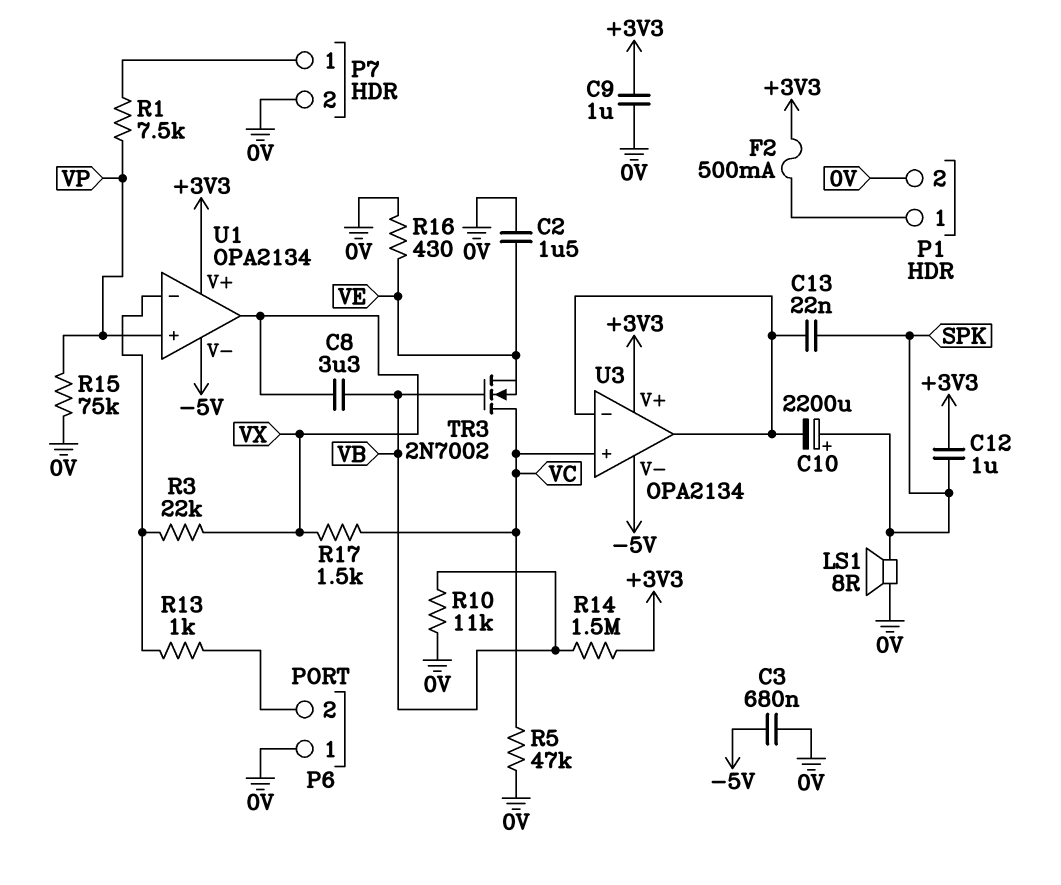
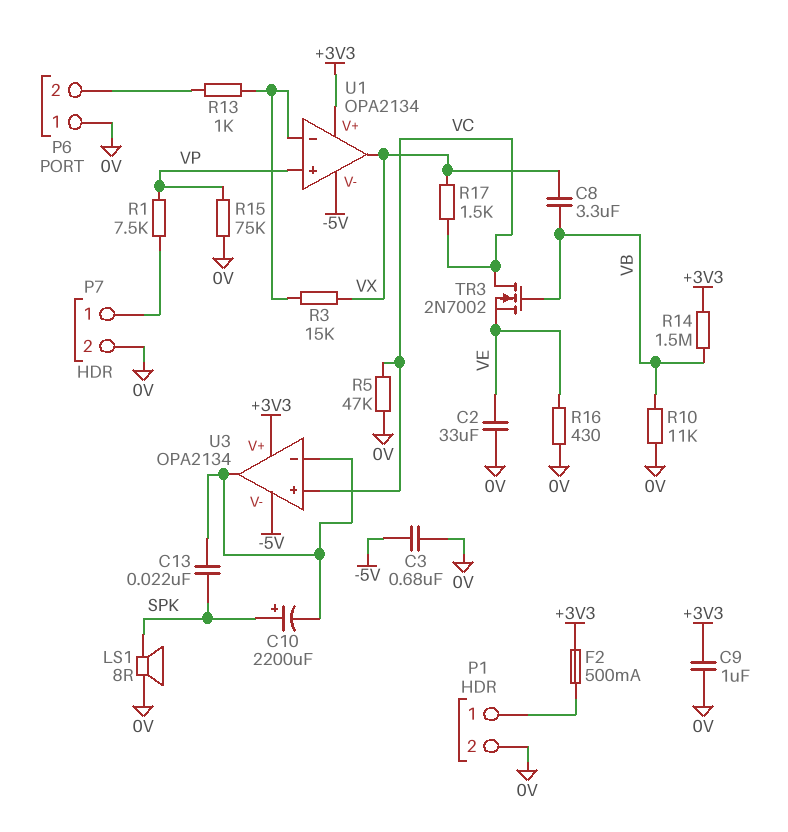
C2: 1.5uF (0V, VE) -> 33uF (0V, VE)
C12: 1uF (+3V3, SPK) -> none
R3: 22k (U1/in-, VX) -> 15k (U1/in-, VX)

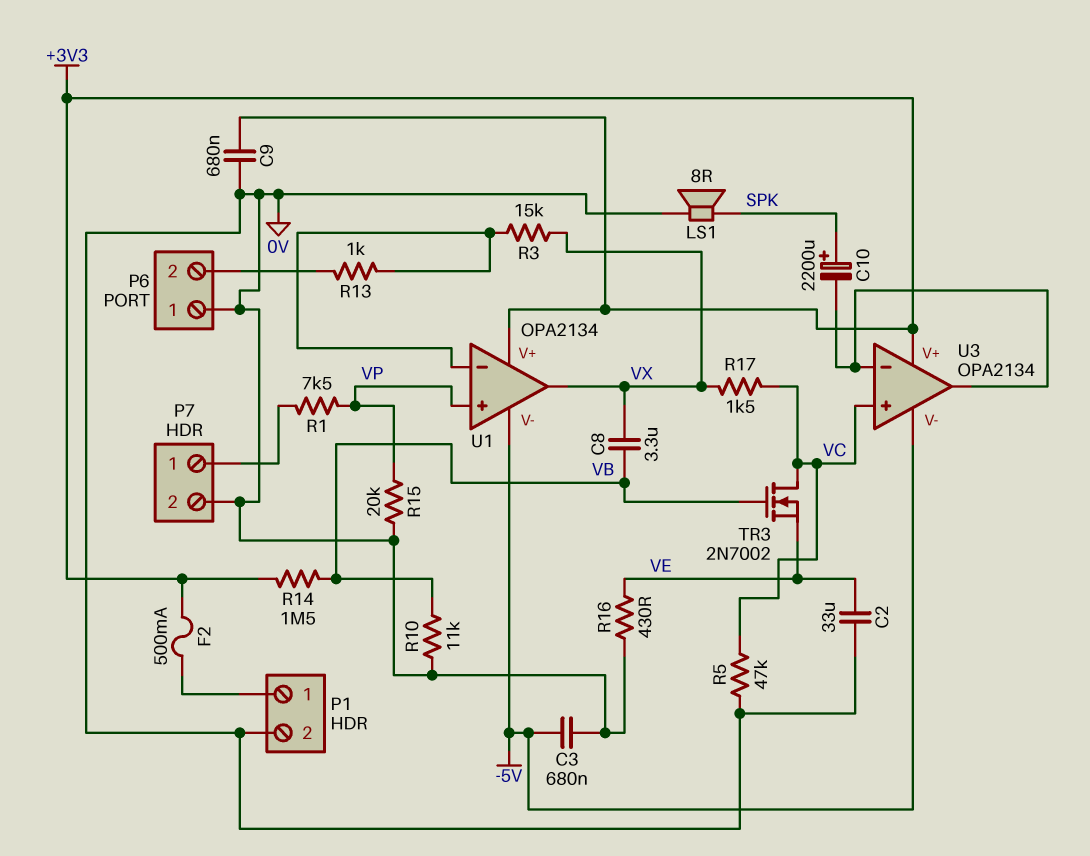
C9: 1uF (+3V3, 0V) -> 680nF (+3V3, 0V)
C13: 22nF (SPK, U3/in-) -> none
R15: 75k (0V, VP) -> 20k (0V, VP)

